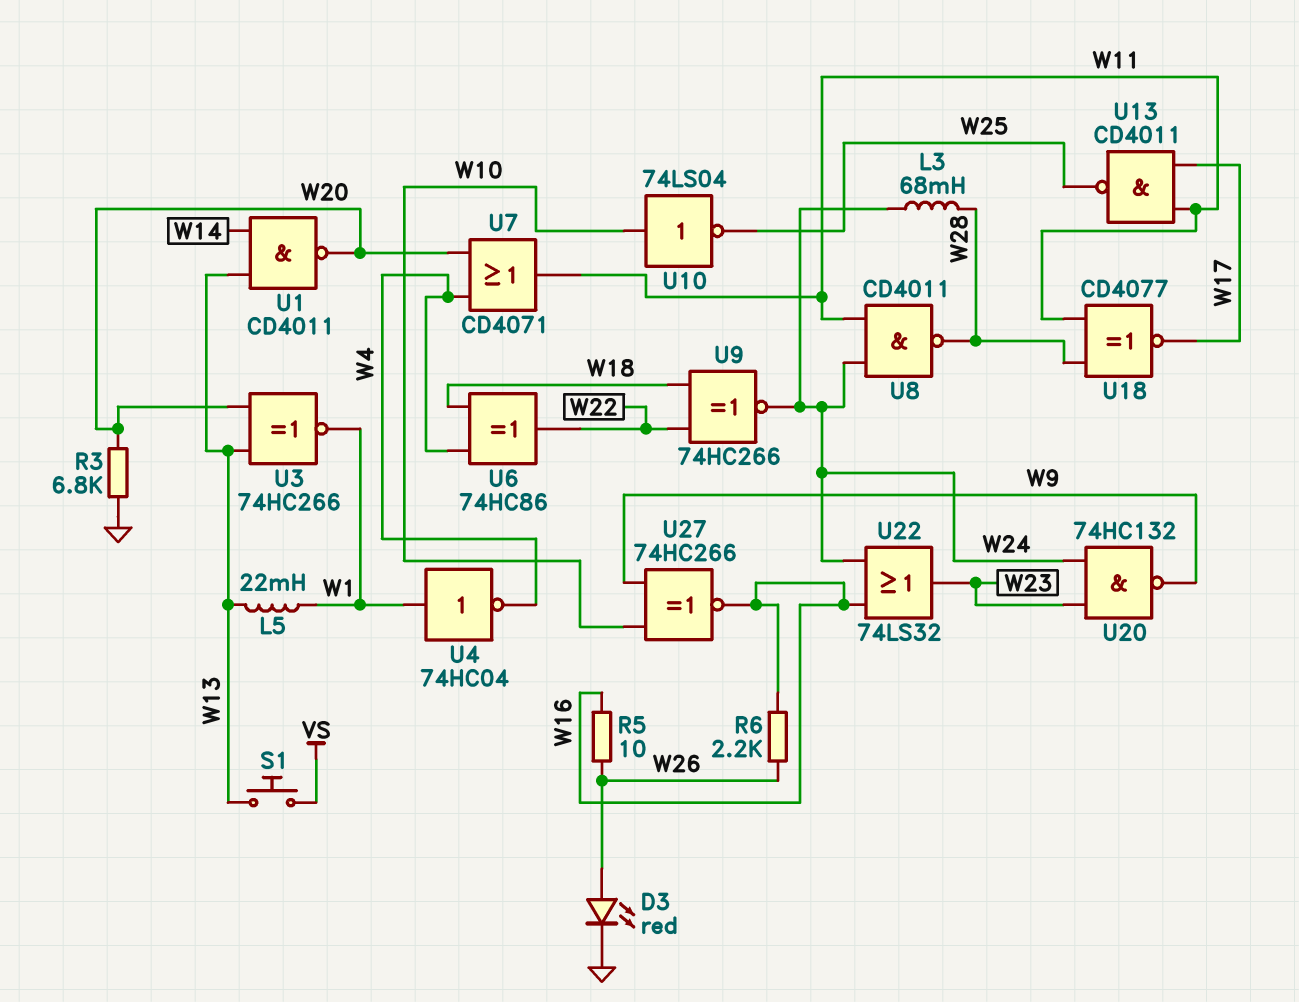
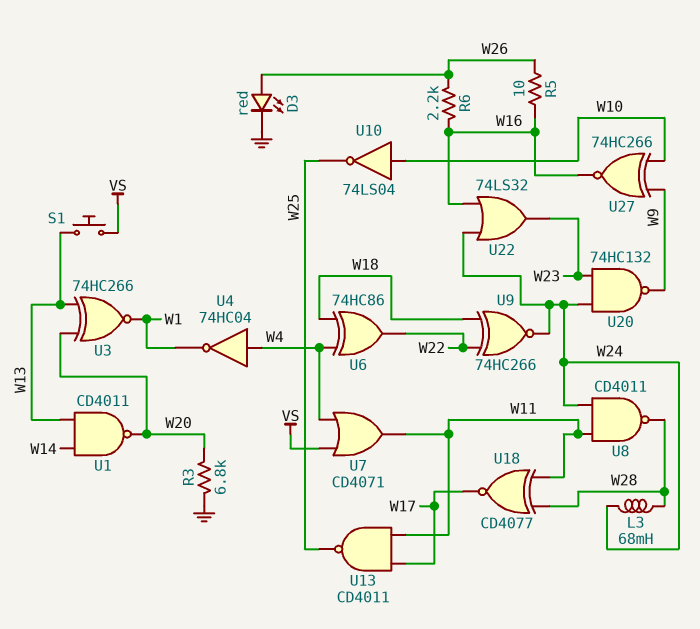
L5: 22mH (W1, W13) -> none
U4: NOT 74HC04 (in W1, out W4) -> NOT 74HC04 (in W4, out W1)
U7: OR CD4071 (in W4, in W20, out W11) -> OR CD4071 (in VS, in W4, out W11)

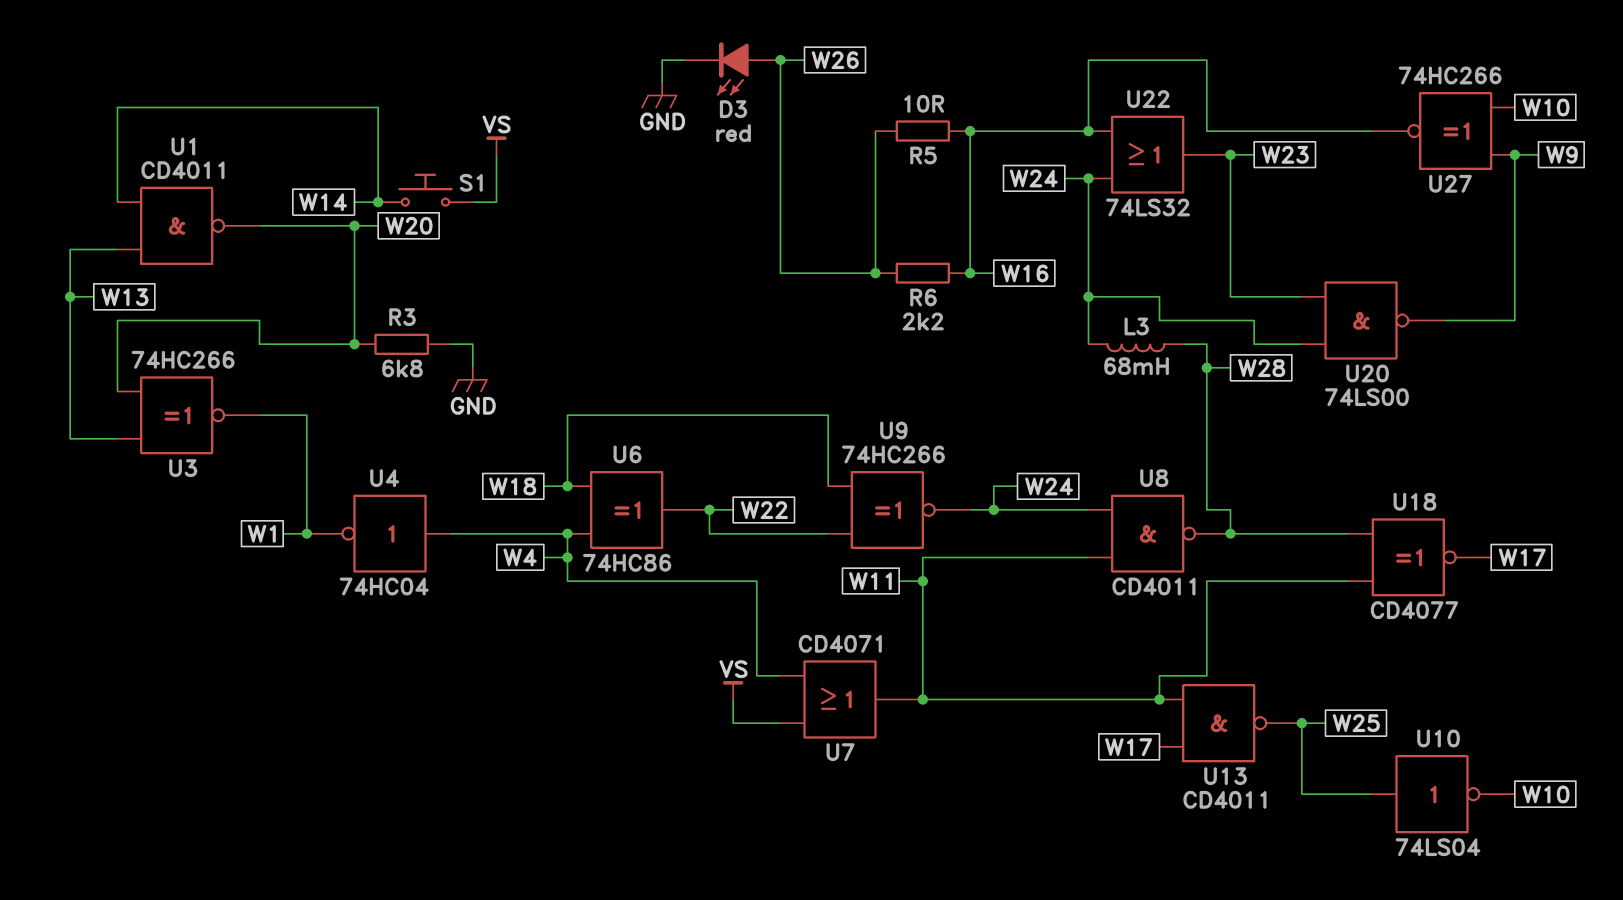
S1: button (VS, W13) -> button (VS, W14)
U10: NOT 74LS04 (in W10, out W25) -> NOT 74LS04 (in W25, out W10)
U20: NAND 74HC132 (in W23, in W24, out W9) -> NAND 74LS00 (in W23, in W24, out W9)

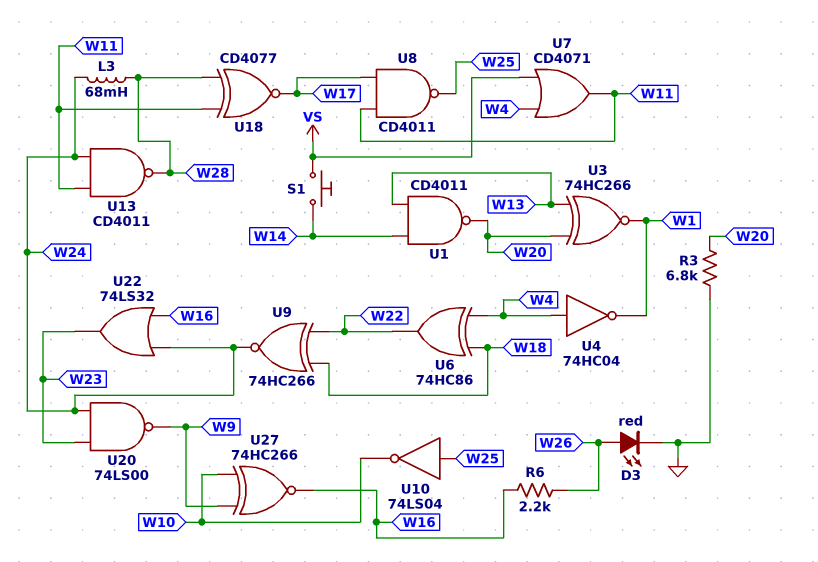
R5: 10 (W16, W26) -> none
U8: NAND CD4011 (in W11, in W24, out W28) -> NAND CD4011 (in W11, in W17, out W25)
U13: NAND CD4011 (in W11, in W17, out W25) -> NAND CD4011 (in W11, in W24, out W28)

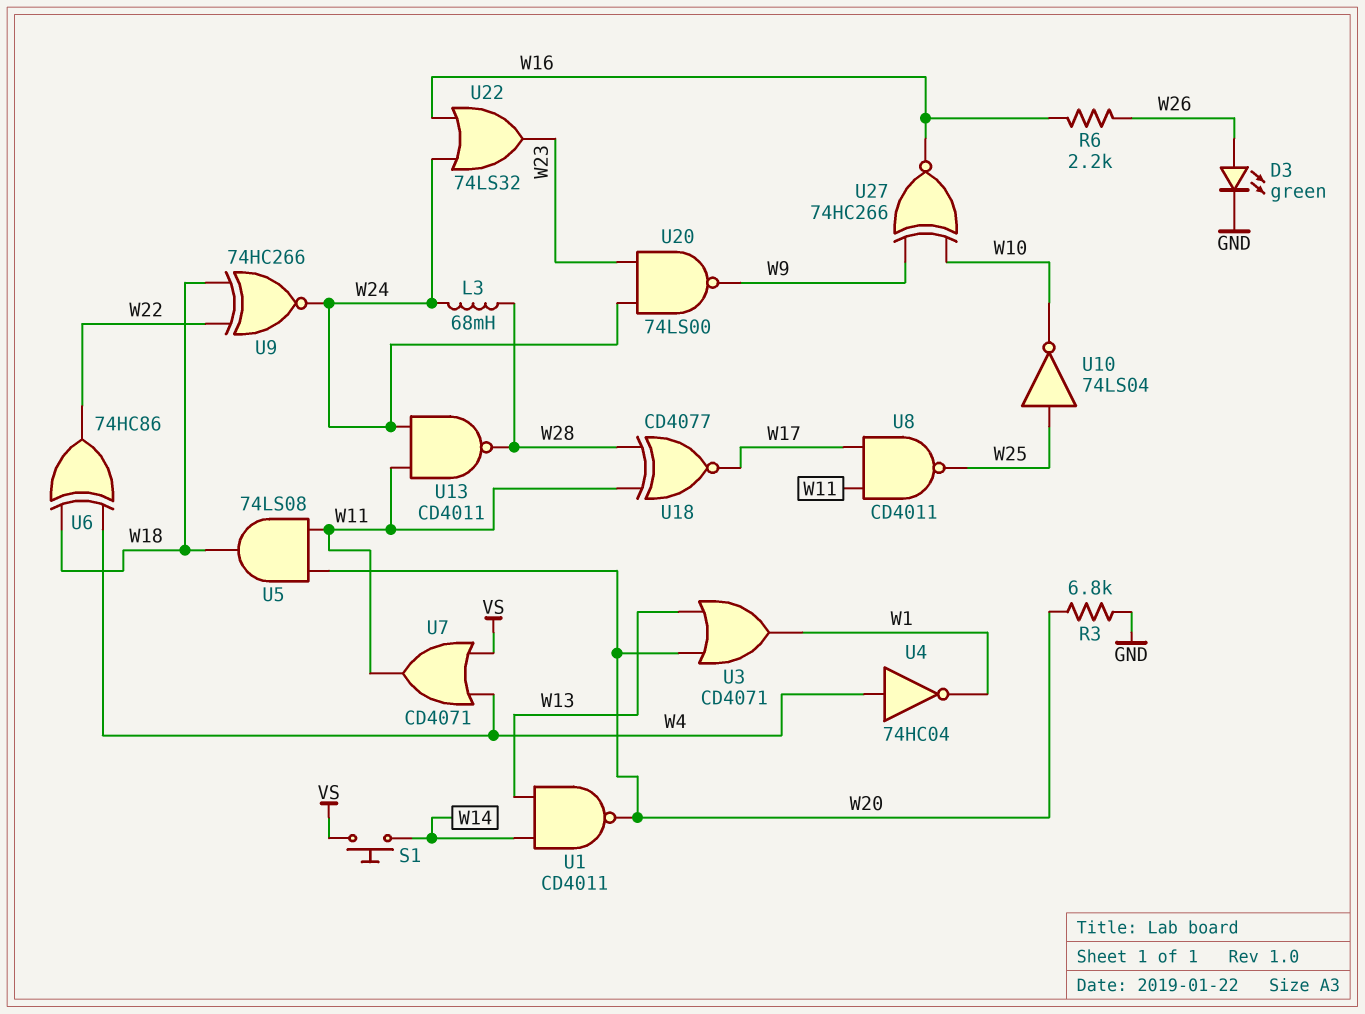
D3: LED red (A W26, K GND) -> LED green (A W26, K GND)
U3: XNOR 74HC266 (in W13, in W20, out W1) -> OR CD4071 (in W13, in W20, out W1)
U5: none -> AND 74LS08 (in W11, in W20, out W18)

